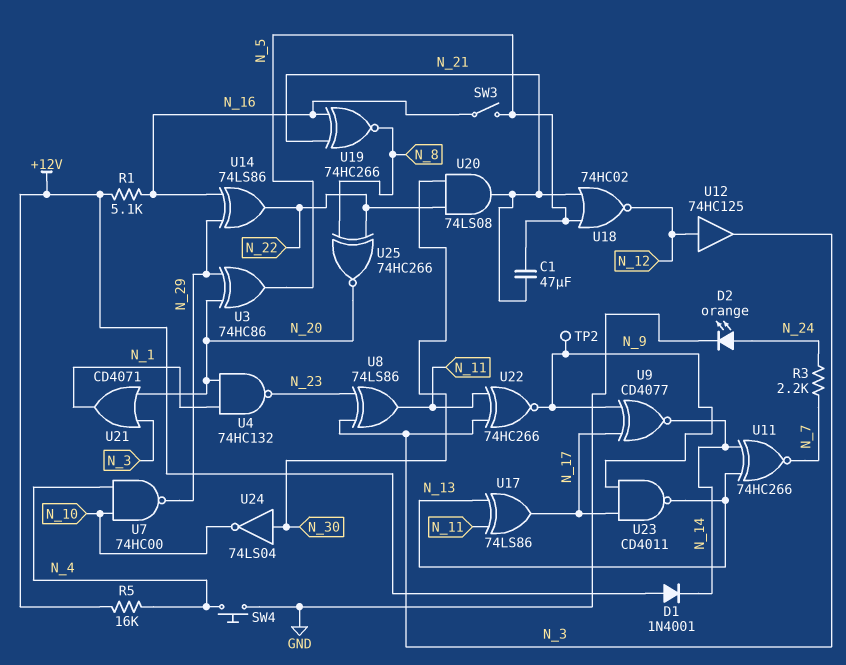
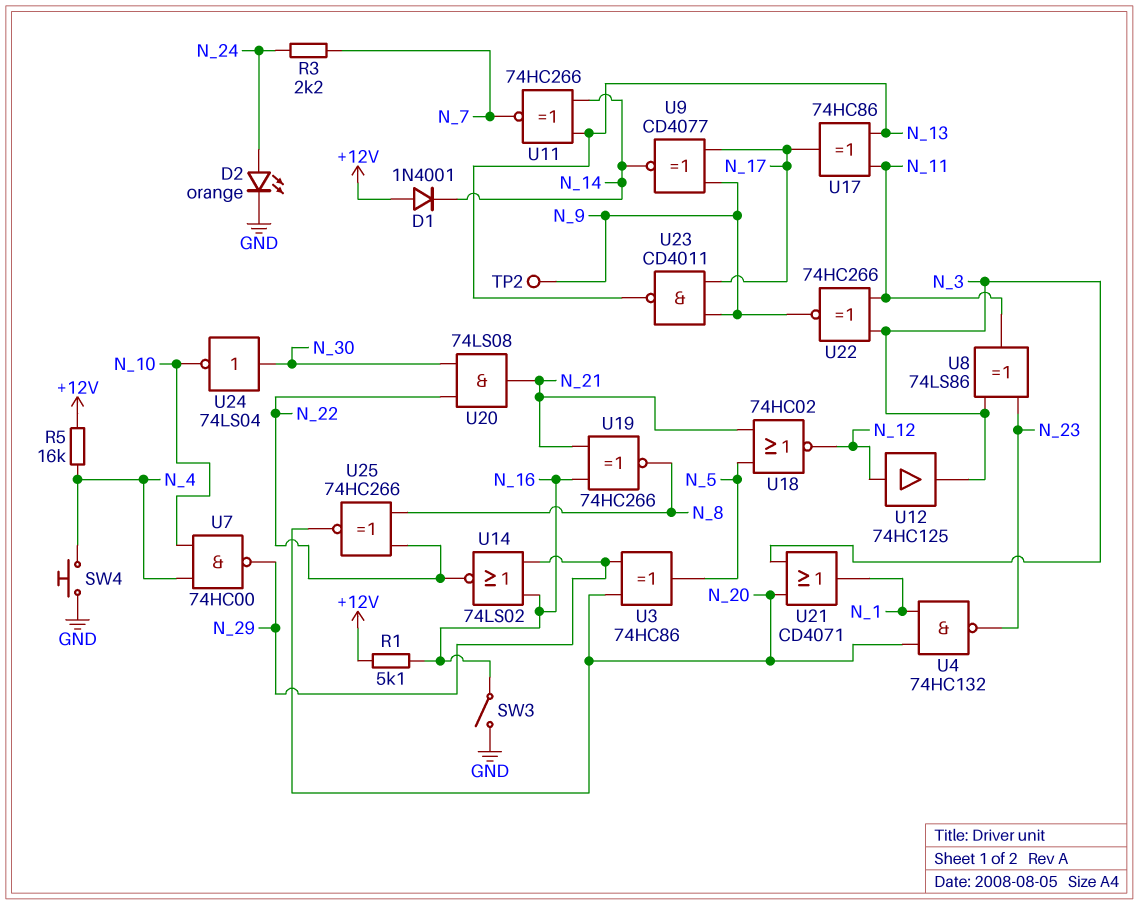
C1: 47uF (N_5, N_21) -> none
SW3: switch (N_5, N_16) -> switch (GND, N_16)
U14: XOR 74LS86 (in N_16, in N_29, out N_22) -> NOR 74LS02 (in N_16, in N_29, out N_22)
U17: XOR 74LS86 (in N_11, in N_13, out N_17) -> XOR 74HC86 (in N_11, in N_13, out N_17)

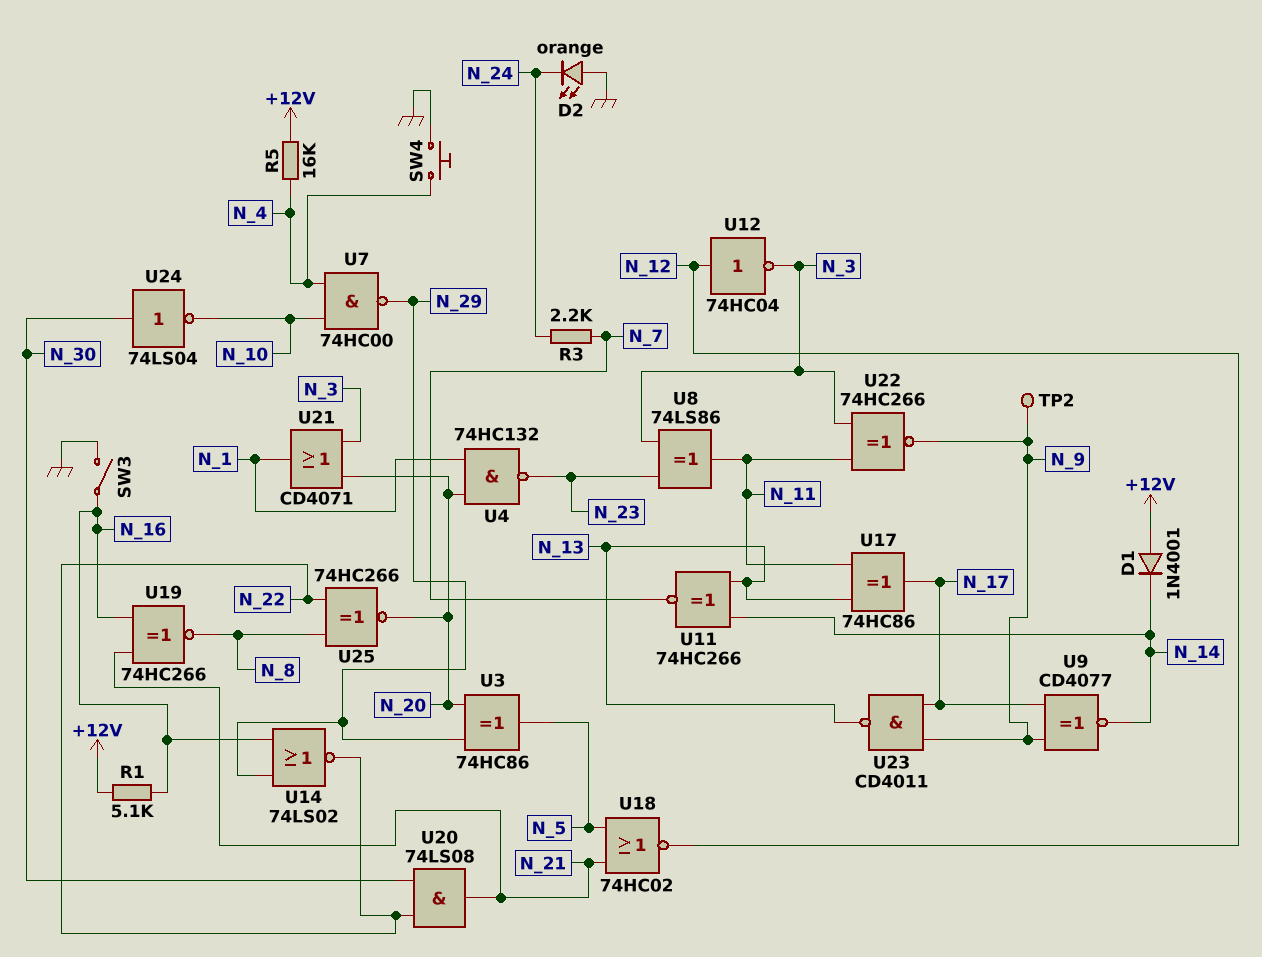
D2: LED orange (A N_24, K GND) -> LED orange (A GND, K N_24)
U12: buffer 74HC125 (in N_12, out N_3) -> NOT 74HC04 (in N_12, out N_3)

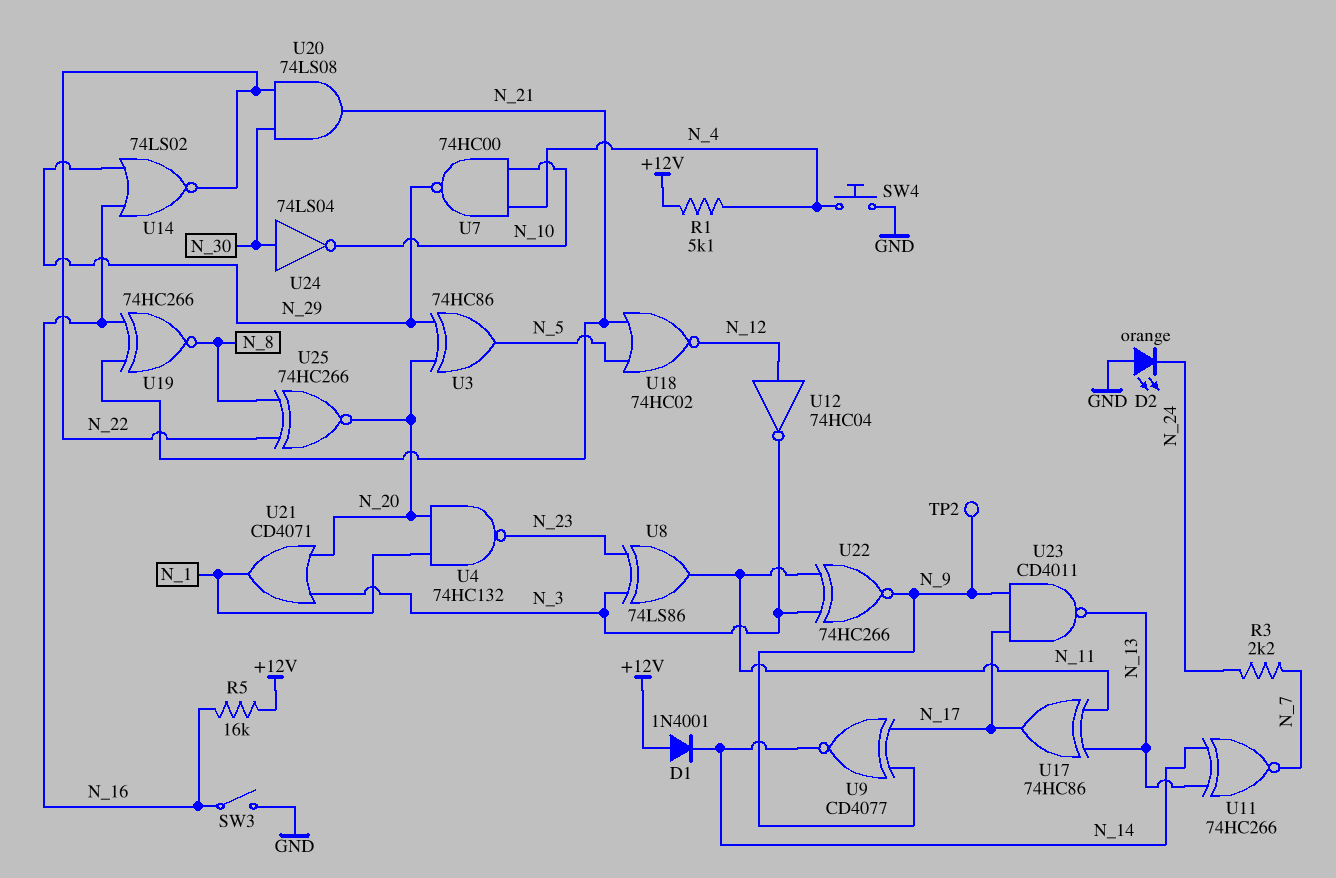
R1: 5.1k (+12V, N_16) -> 5.1k (+12V, N_4)
R5: 16k (+12V, N_4) -> 16k (+12V, N_16)

